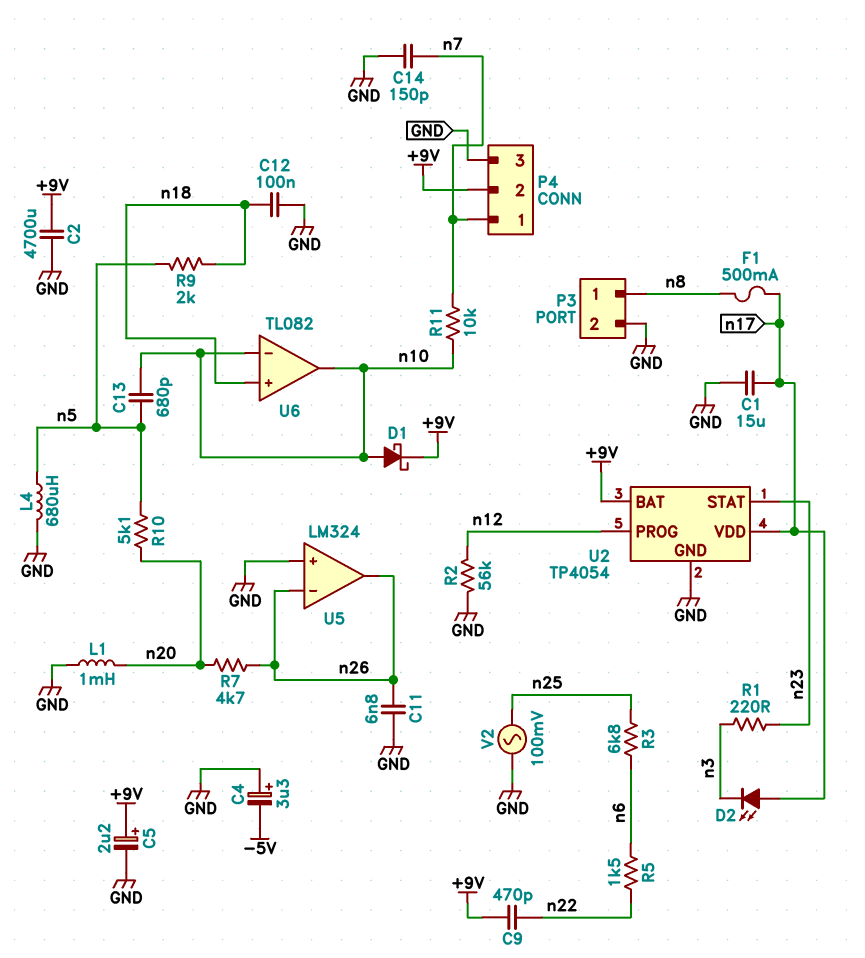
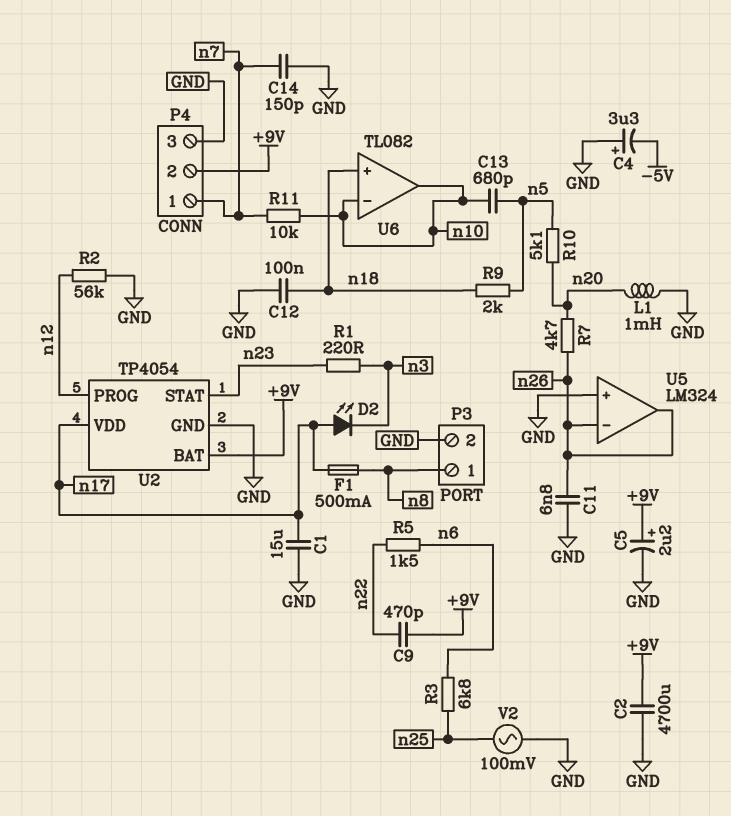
D1: schottky (A n10, K +9V) -> none
L4: 680uH (GND, n5) -> none

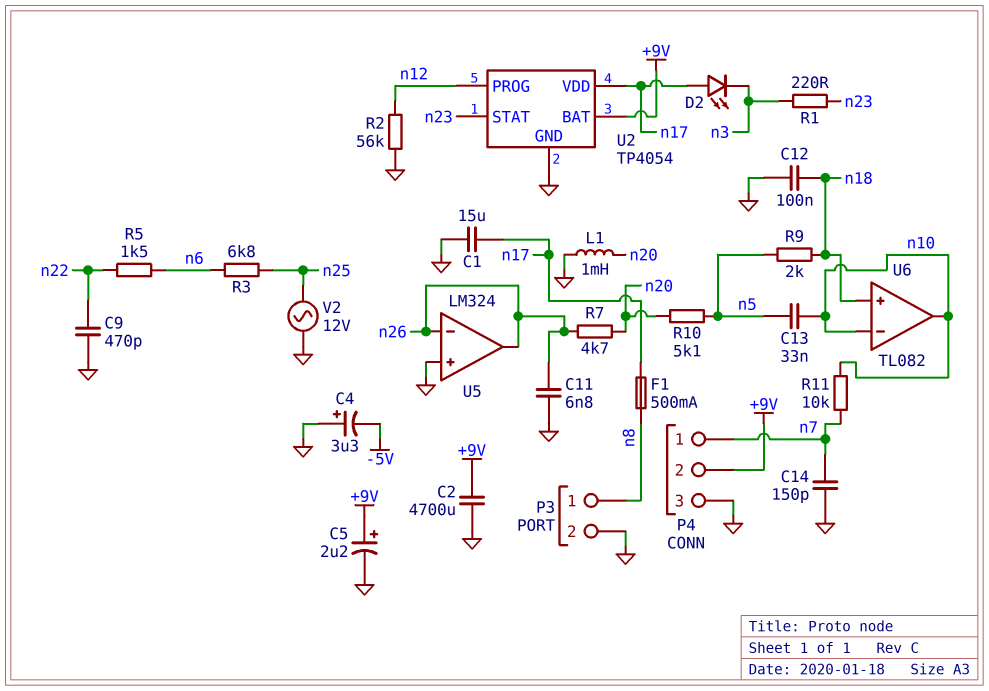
C9: 470pF (+9V, n22) -> 470pF (GND, n22)
C13: 680pF (n5, n10) -> 33nF (n5, n10)
V2: AC 100mV (GND, n25) -> AC 12V (GND, n25)

